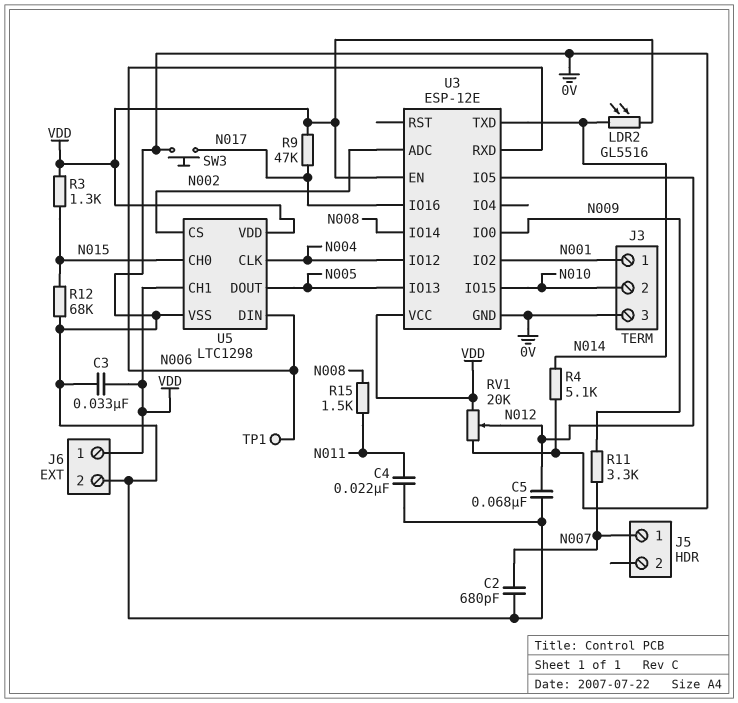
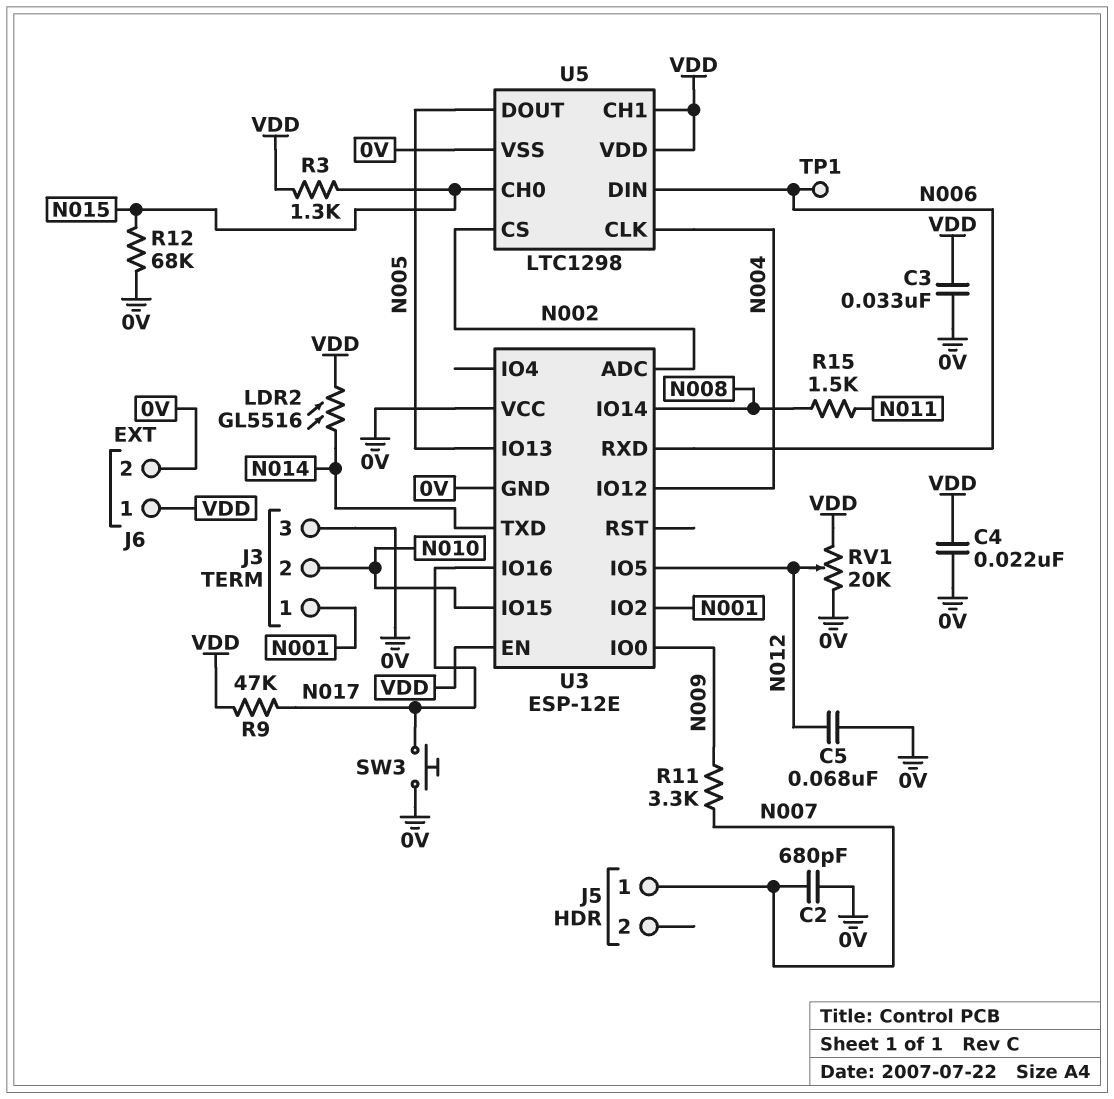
C4: 22nF (0V, N011) -> 22nF (0V, VDD)
R4: 5.1k (0V, N014) -> none
U3 pin VCC: VDD -> 0V

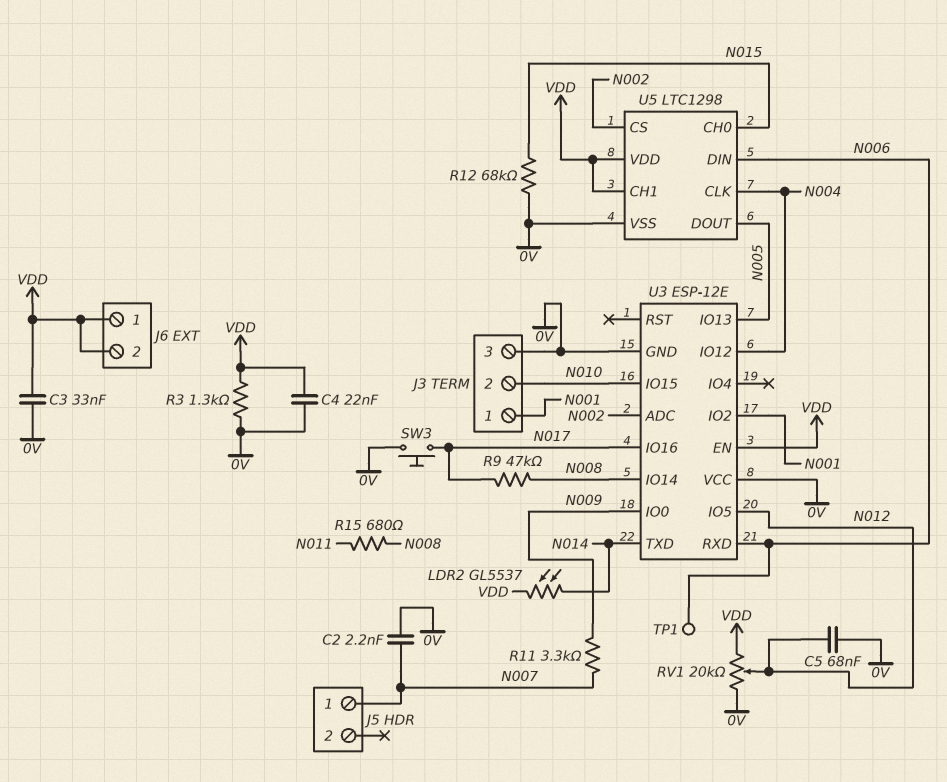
C2: 680pF (0V, N007) -> 2.2nF (0V, N007)
J6 pin 2: 0V -> VDD
LDR2: GL5516 (N014, VDD) -> GL5537 (N014, VDD)
R3: 1.3k (N015, VDD) -> 1.3k (0V, VDD)
R9: 47k (N017, VDD) -> 47k (N008, N017)
R15: 1.5k (N008, N011) -> 680 (N008, N011)

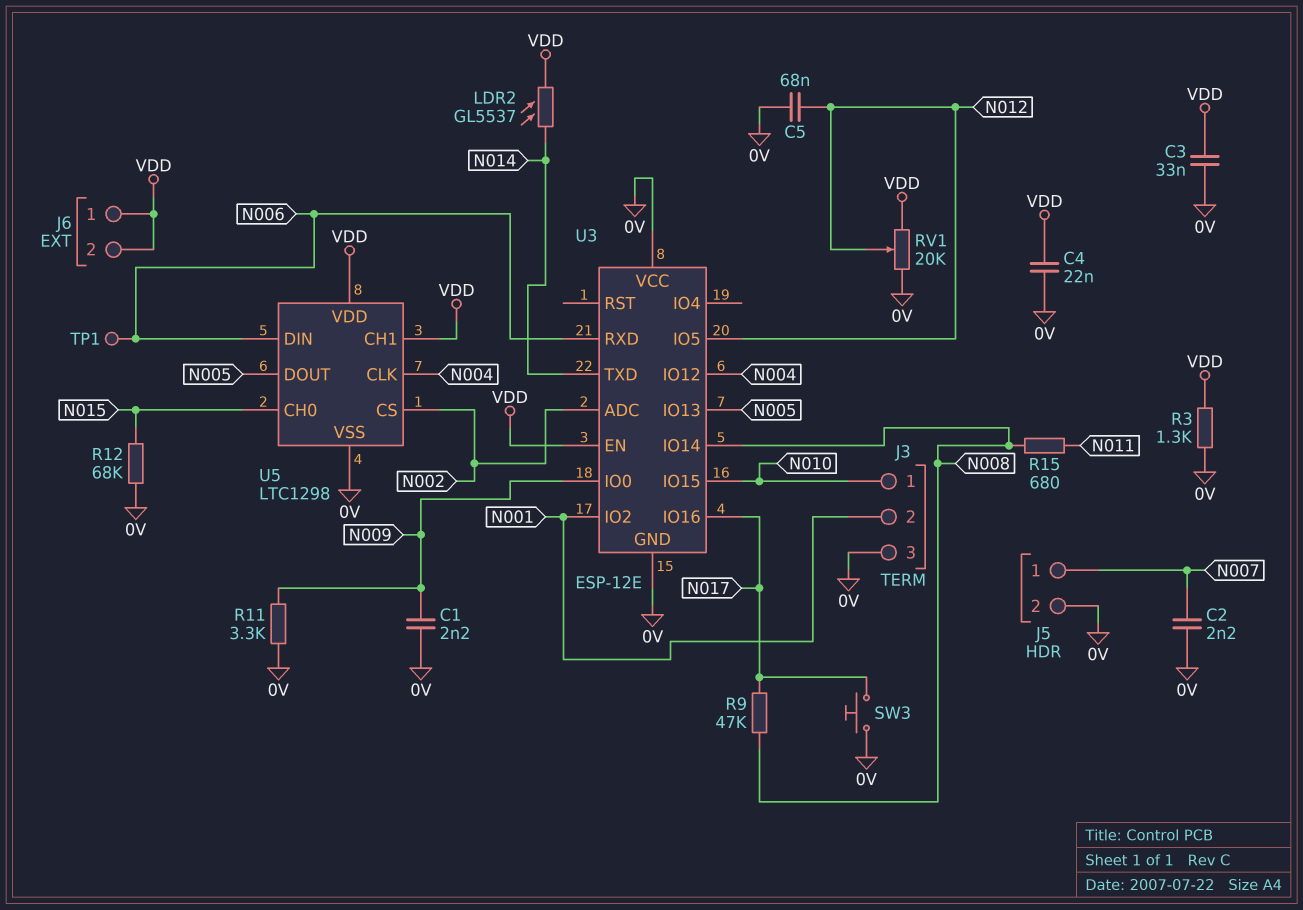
C1: none -> 2.2nF (0V, N009)
J3 pin 1: N001 -> N010
J3 pin 2: N010 -> N001
J5 pin 2: none -> 0V
R11: 3.3k (N007, N009) -> 3.3k (0V, N009)

